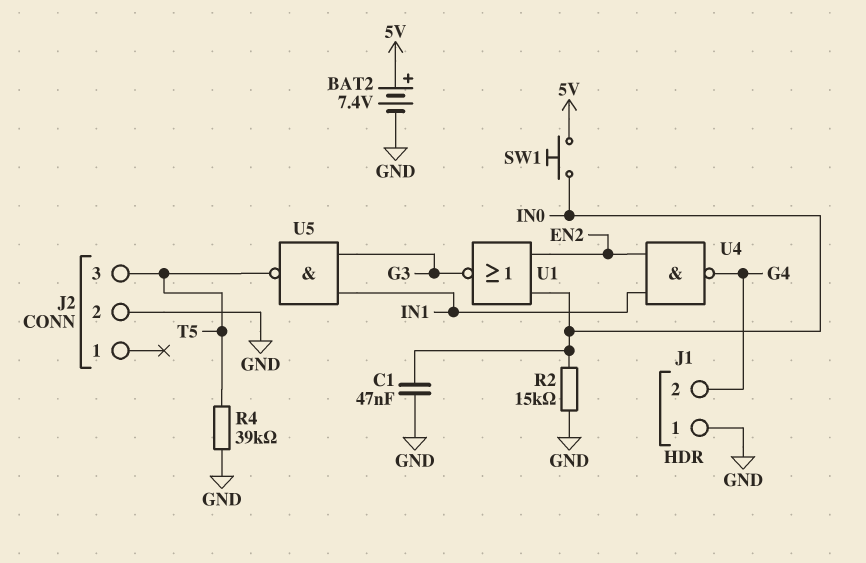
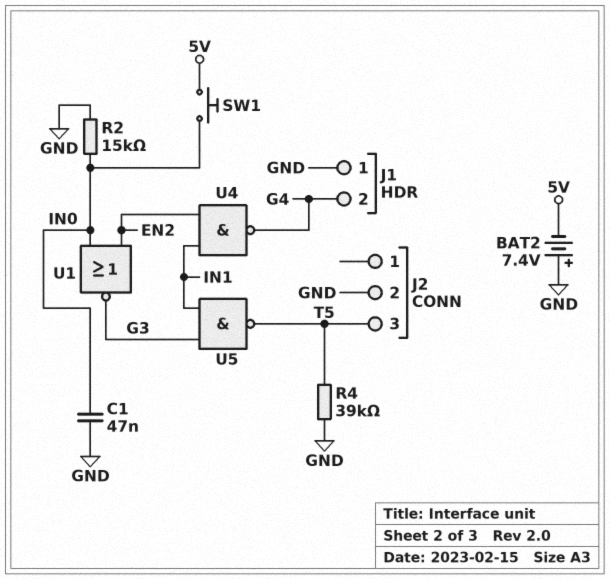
BAT2: 7.4V (plus 5V, minus GND) -> 7.4V (plus GND, minus 5V)

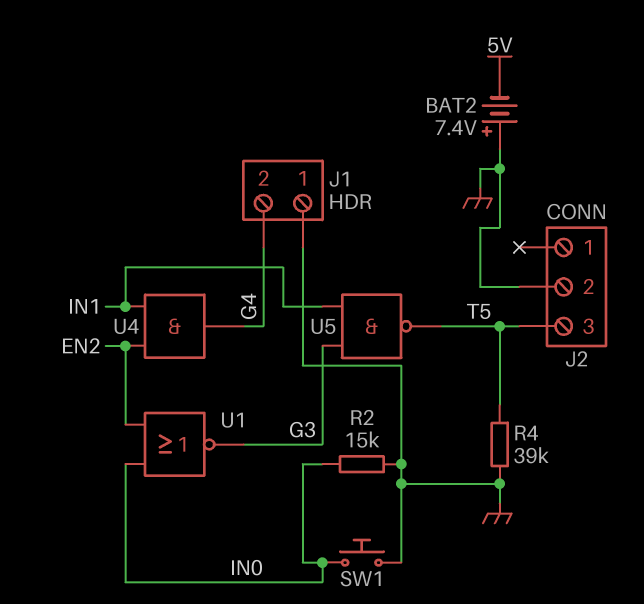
C1: 47nF (GND, IN0) -> none
SW1: button (5V, IN0) -> button (GND, IN0)
U4: NAND (in EN2, in IN1, out G4) -> AND (in EN2, in IN1, out G4)

